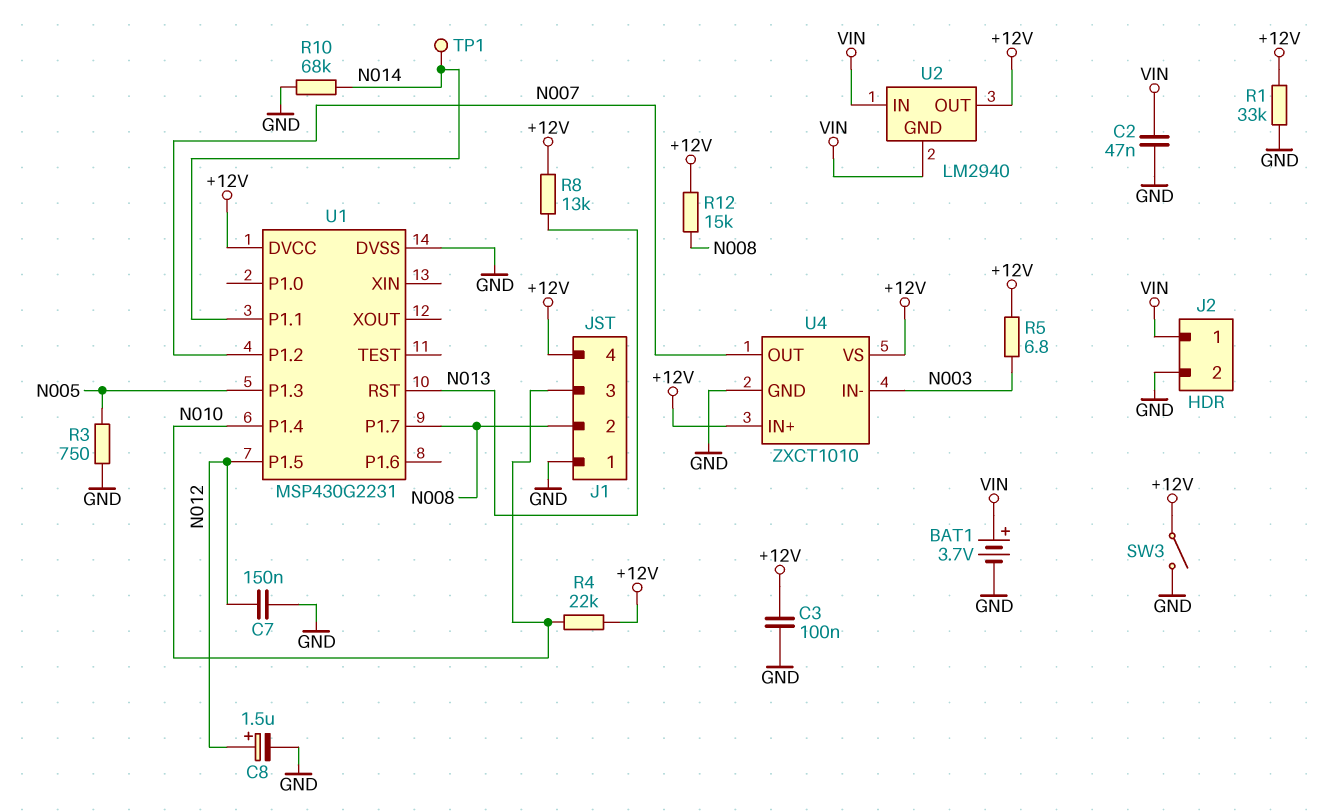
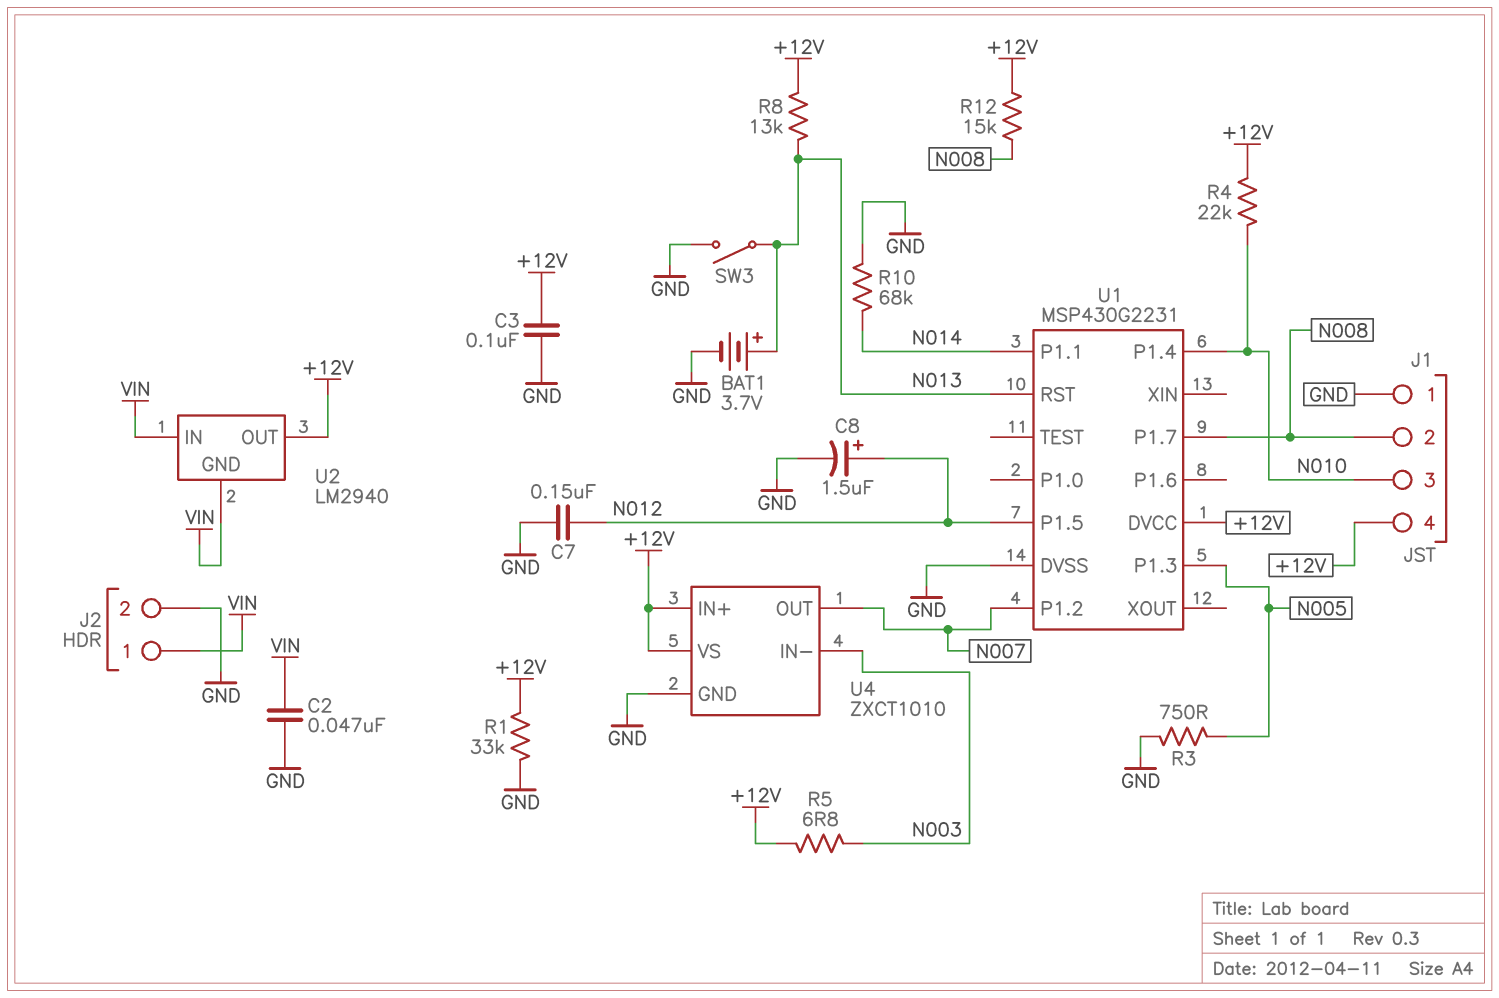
BAT1: 3.7V (plus VIN, minus GND) -> 3.7V (plus N013, minus GND)
SW3: switch (+12V, GND) -> switch (GND, N013)
TP1: test point (N014) -> none

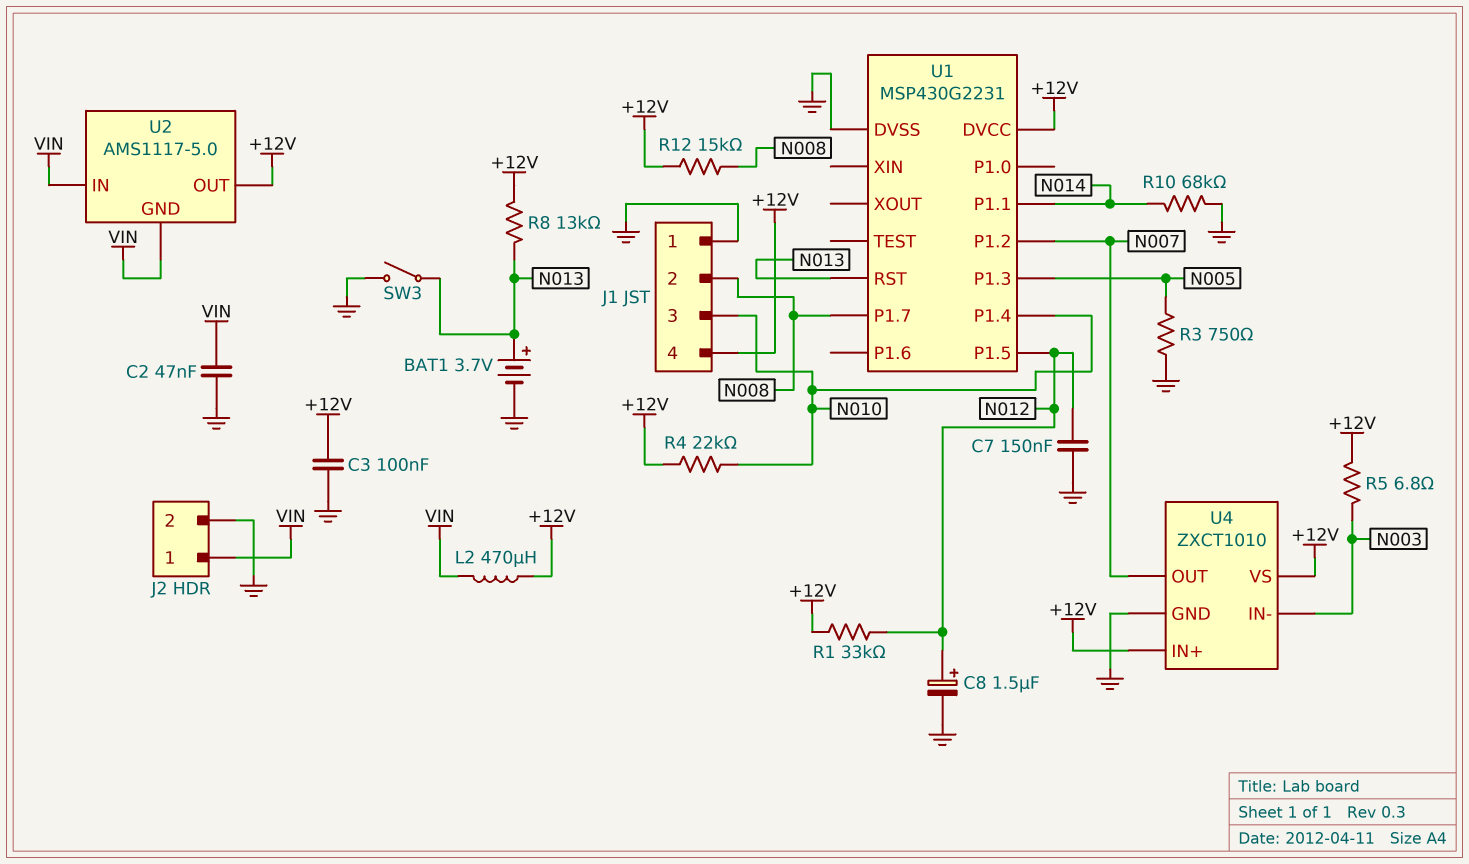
L2: none -> 470uH (+12V, VIN)
R1: 33k (+12V, GND) -> 33k (+12V, N012)
U2: LM2940 -> AMS1117-5.0

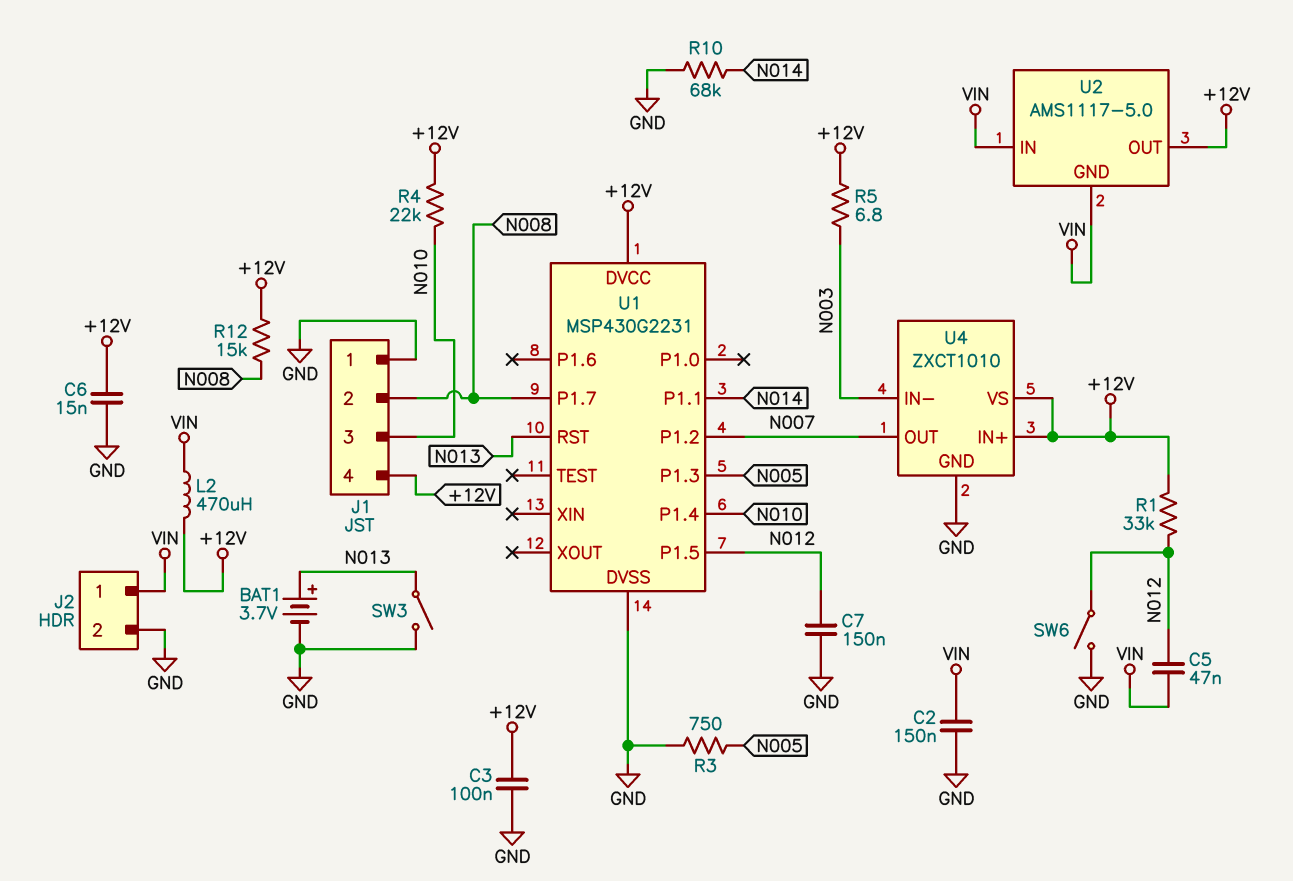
C2: 47nF (GND, VIN) -> 150nF (GND, VIN)
C5: none -> 47nF (N012, VIN)
C6: none -> 15nF (+12V, GND)
C8: 1.5uF (plus N012, minus GND) -> none
R8: 13k (+12V, N013) -> none
SW6: none -> switch (GND, N012)

